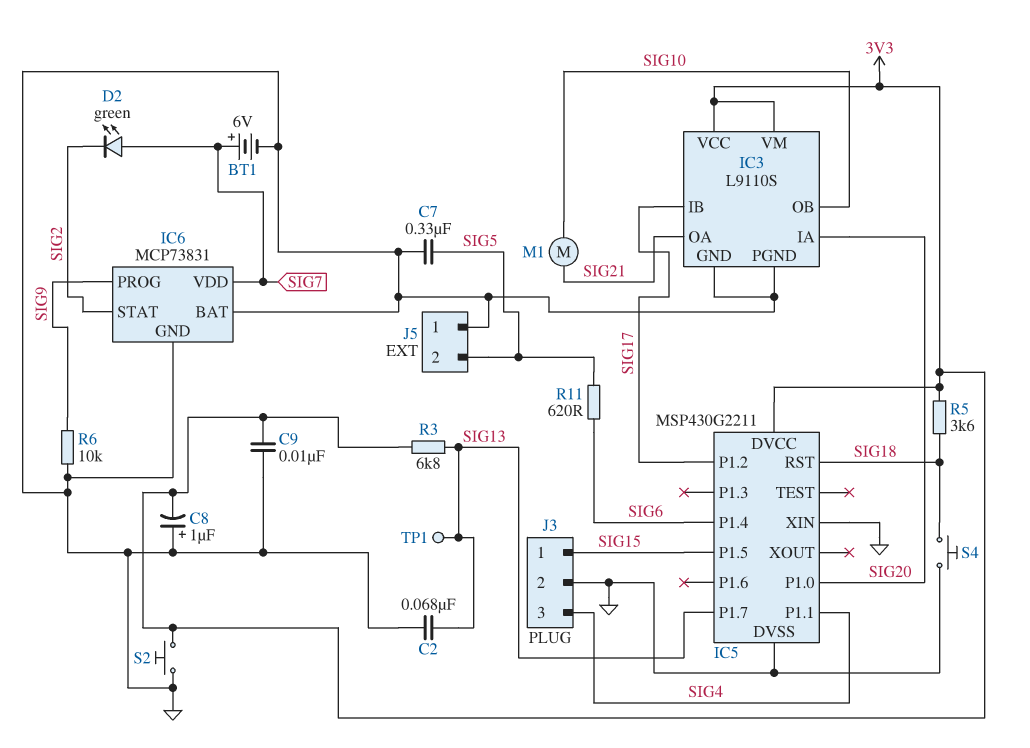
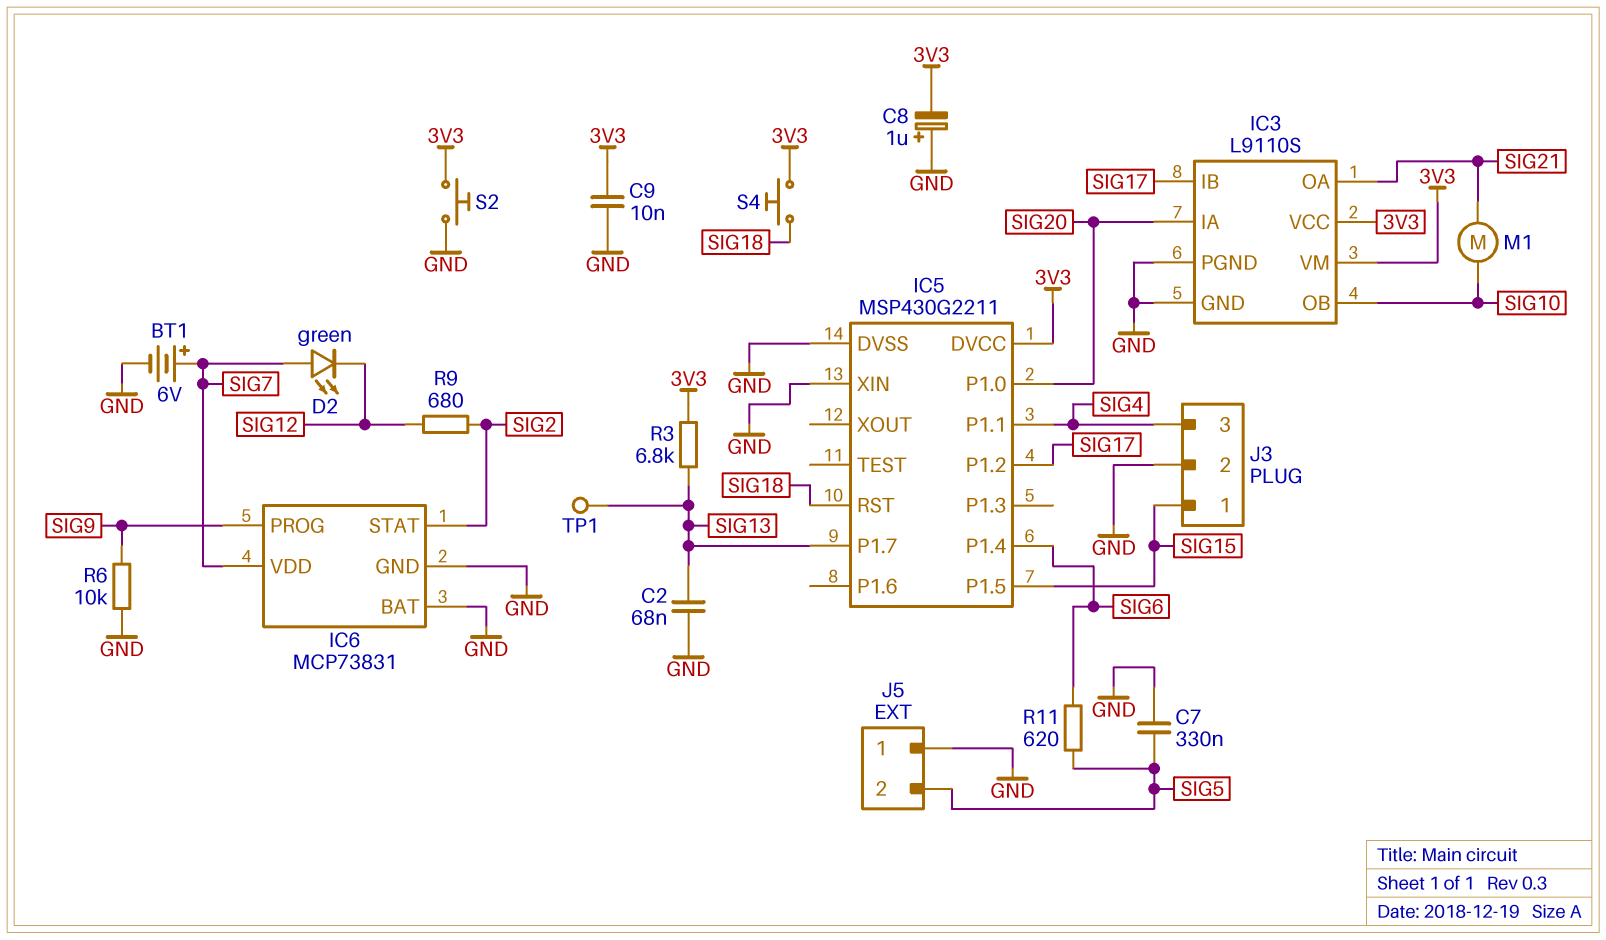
D2: LED green (A SIG7, K SIG2) -> LED green (A SIG7, K SIG12)
R5: 3.6k (3V3, SIG18) -> none
R9: none -> 680 (SIG2, SIG12)
S4: button (GND, SIG18) -> button (3V3, SIG18)

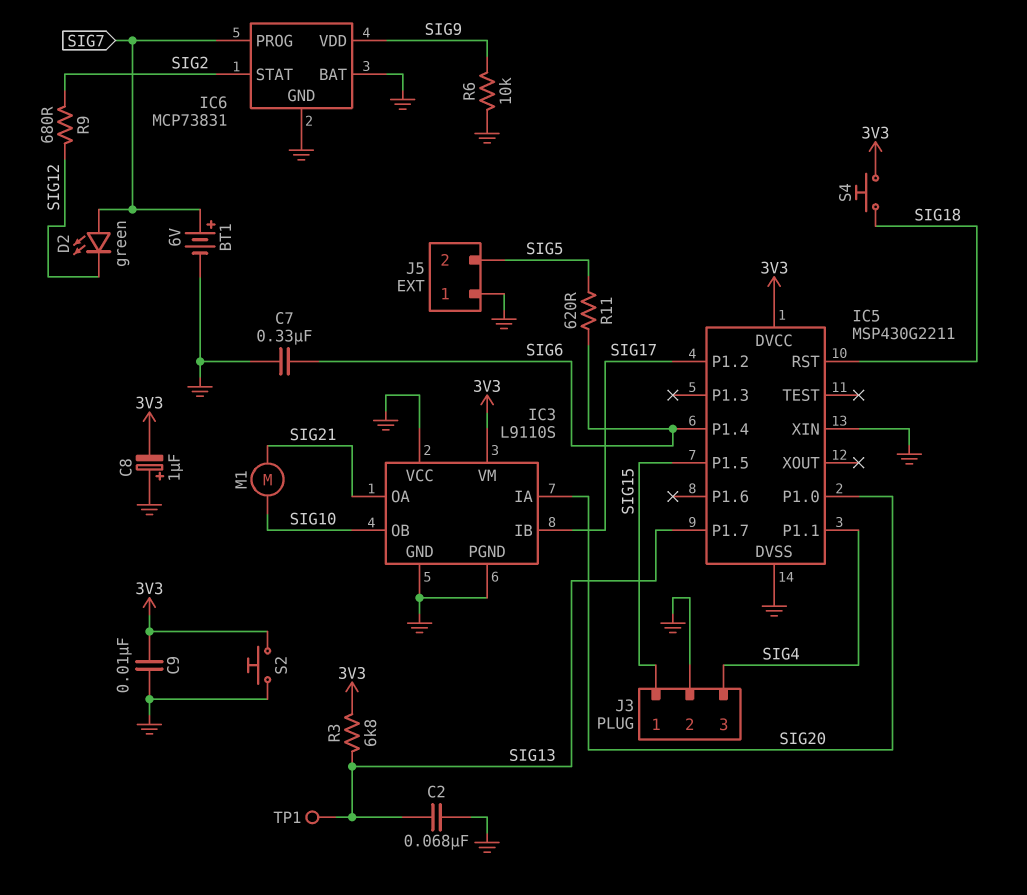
C7: 330nF (GND, SIG5) -> 330nF (GND, SIG6)
IC3 pin VCC: 3V3 -> GND
IC6 pin PROG: SIG9 -> SIG7
IC6 pin VDD: SIG7 -> SIG9

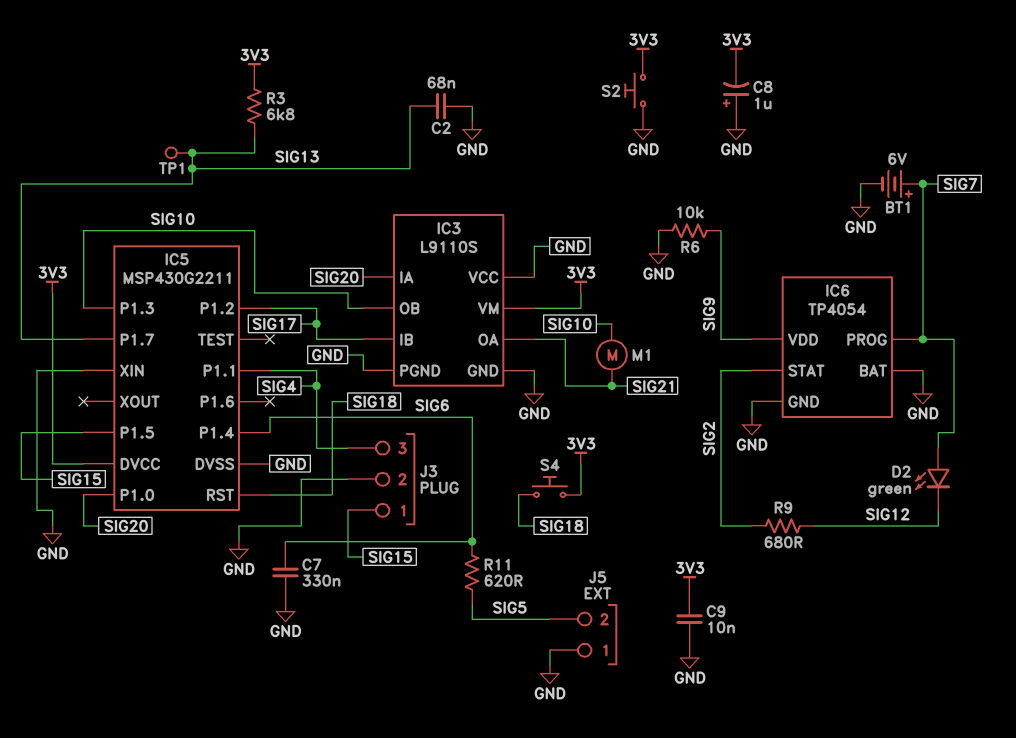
IC5 pin P1.3: none -> SIG10
IC6: MCP73831 -> TP4054

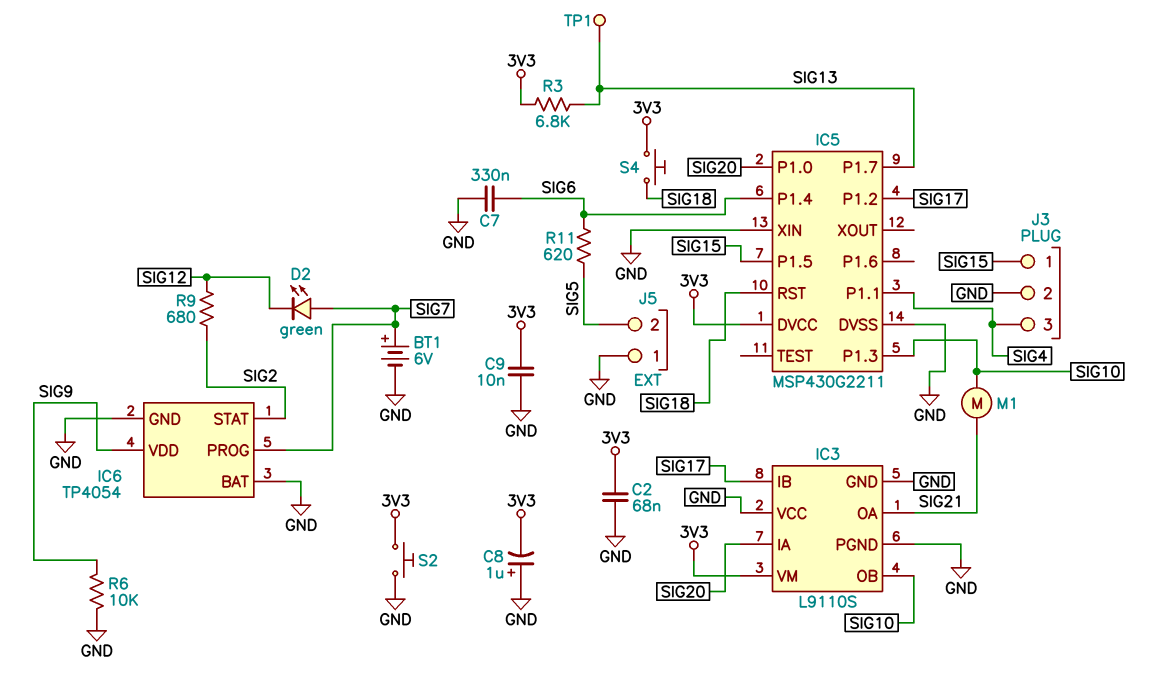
C2: 68nF (GND, SIG13) -> 68nF (3V3, GND)

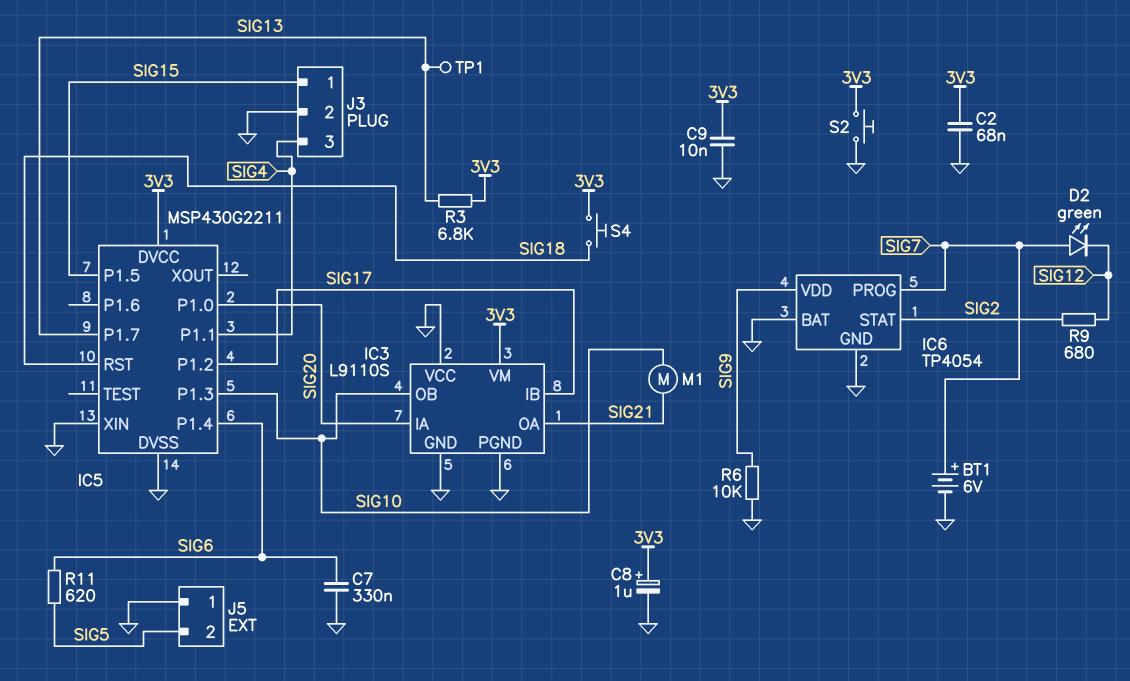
C8: 1uF (plus GND, minus 3V3) -> 1uF (plus 3V3, minus GND)

